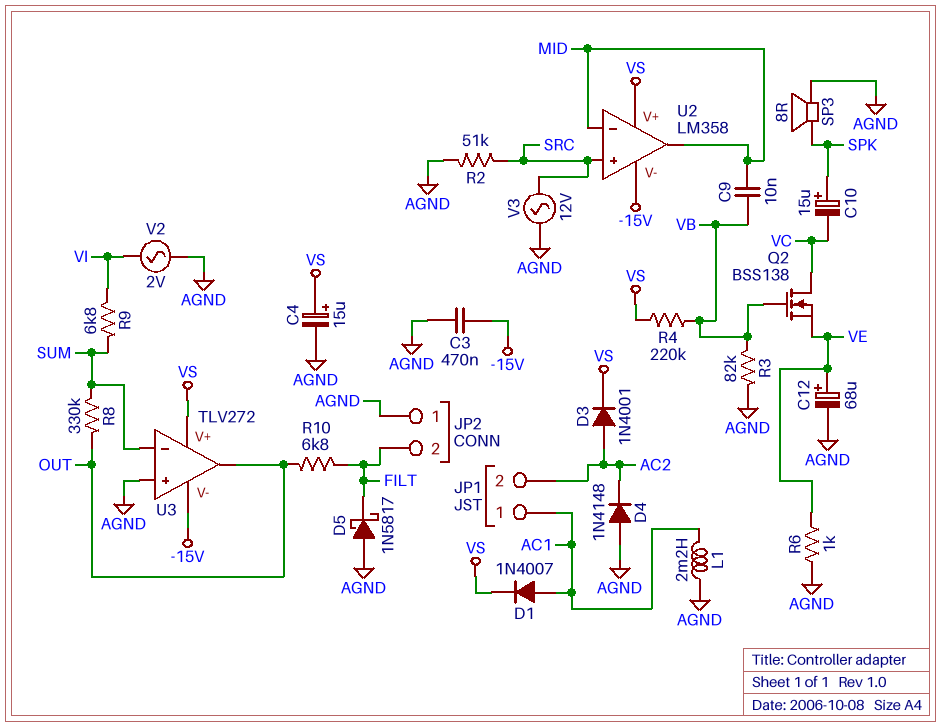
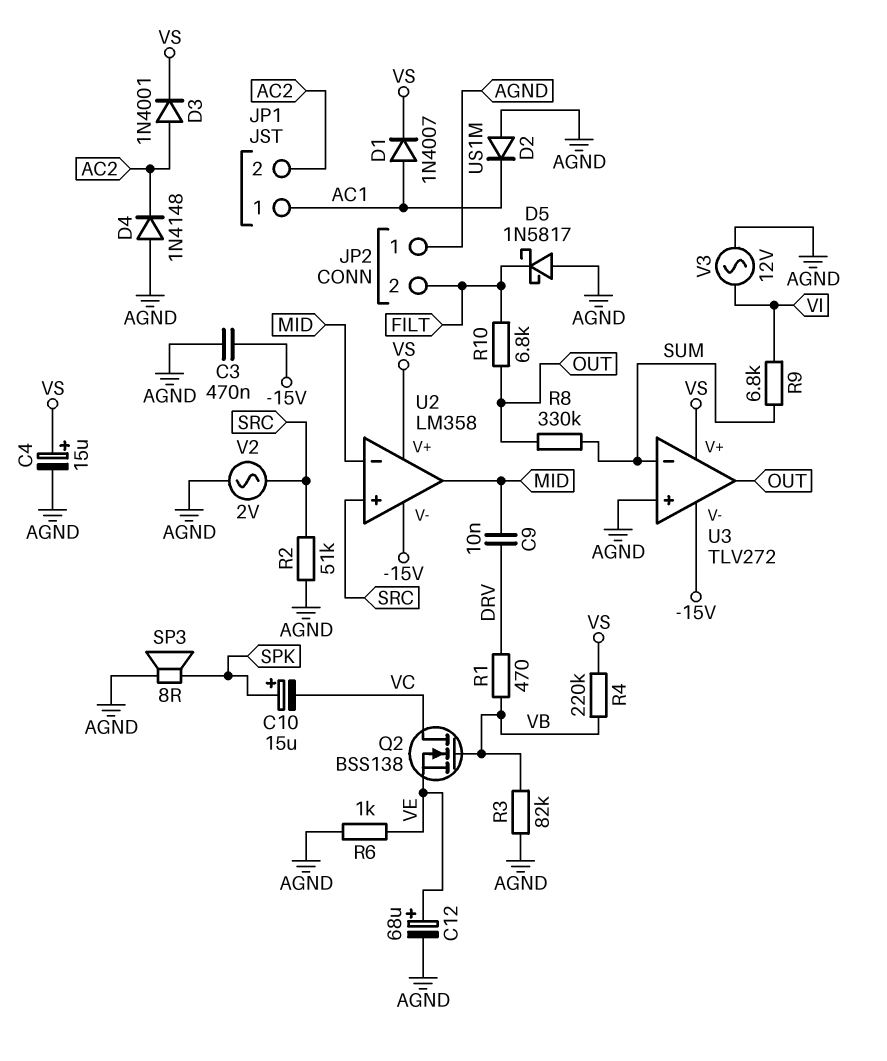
C9: 10nF (MID, VB) -> 10nF (DRV, MID)
D2: none -> diode US1M (A AGND, K AC1)
L1: 2.2mH (AC1, AGND) -> none
R1: none -> 470 (DRV, VB)
V2: AC 2V (AGND, VI) -> AC 2V (AGND, SRC)
V3: AC 12V (AGND, SRC) -> AC 12V (AGND, VI)

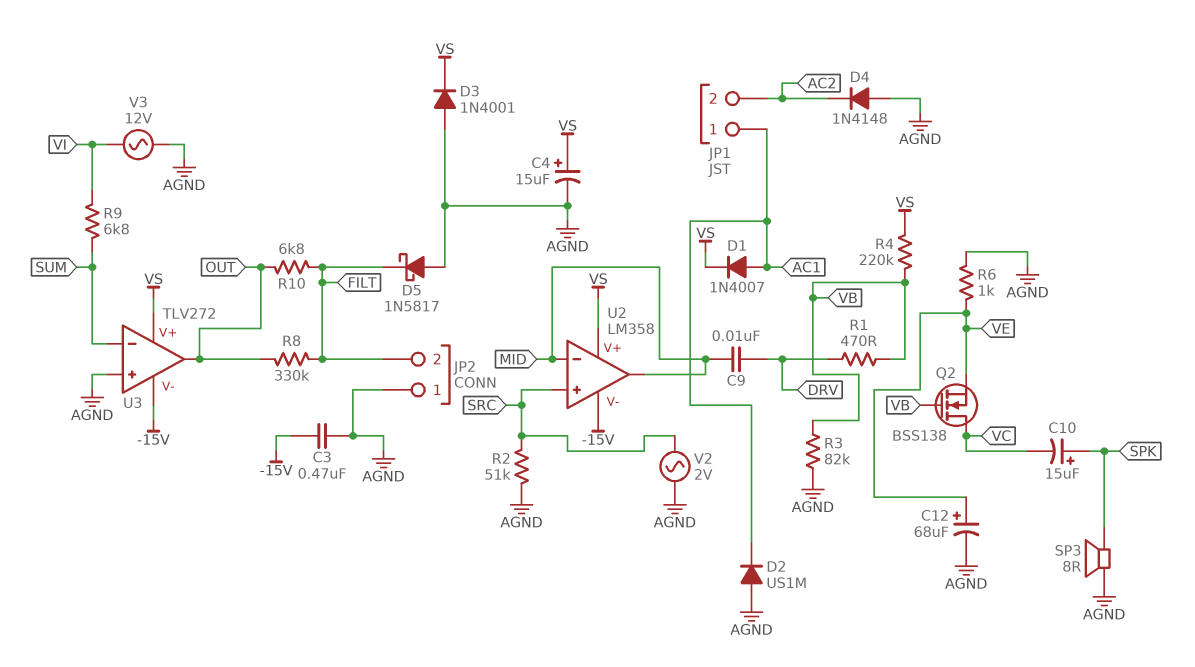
D3: diode 1N4001 (A AC2, K VS) -> diode 1N4001 (A AGND, K VS)
R8: 330k (OUT, SUM) -> 330k (FILT, OUT)

